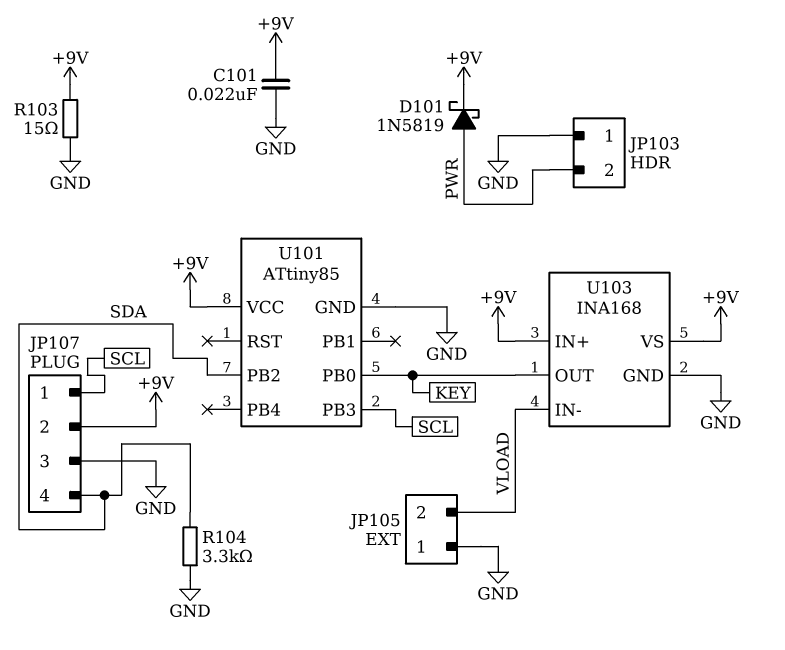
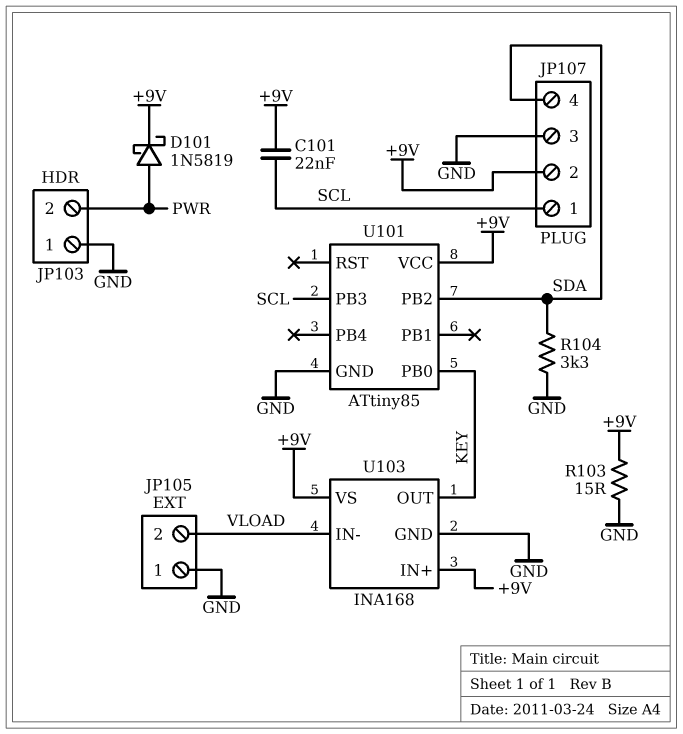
C101: 22nF (+9V, GND) -> 22nF (+9V, SCL)

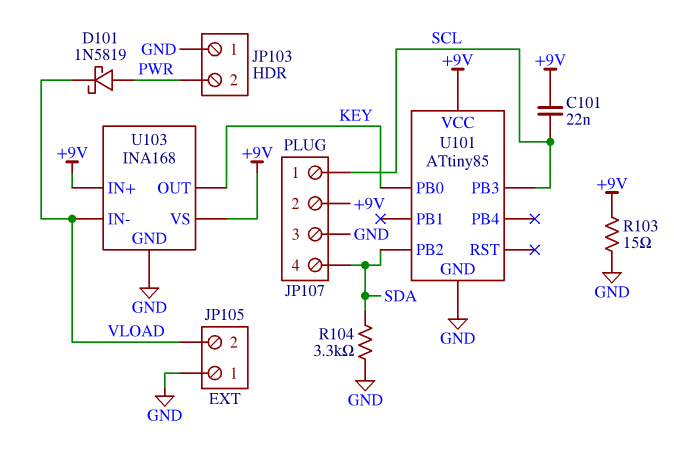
D101: schottky 1N5819 (A PWR, K +9V) -> schottky 1N5819 (A PWR, K VLOAD)

